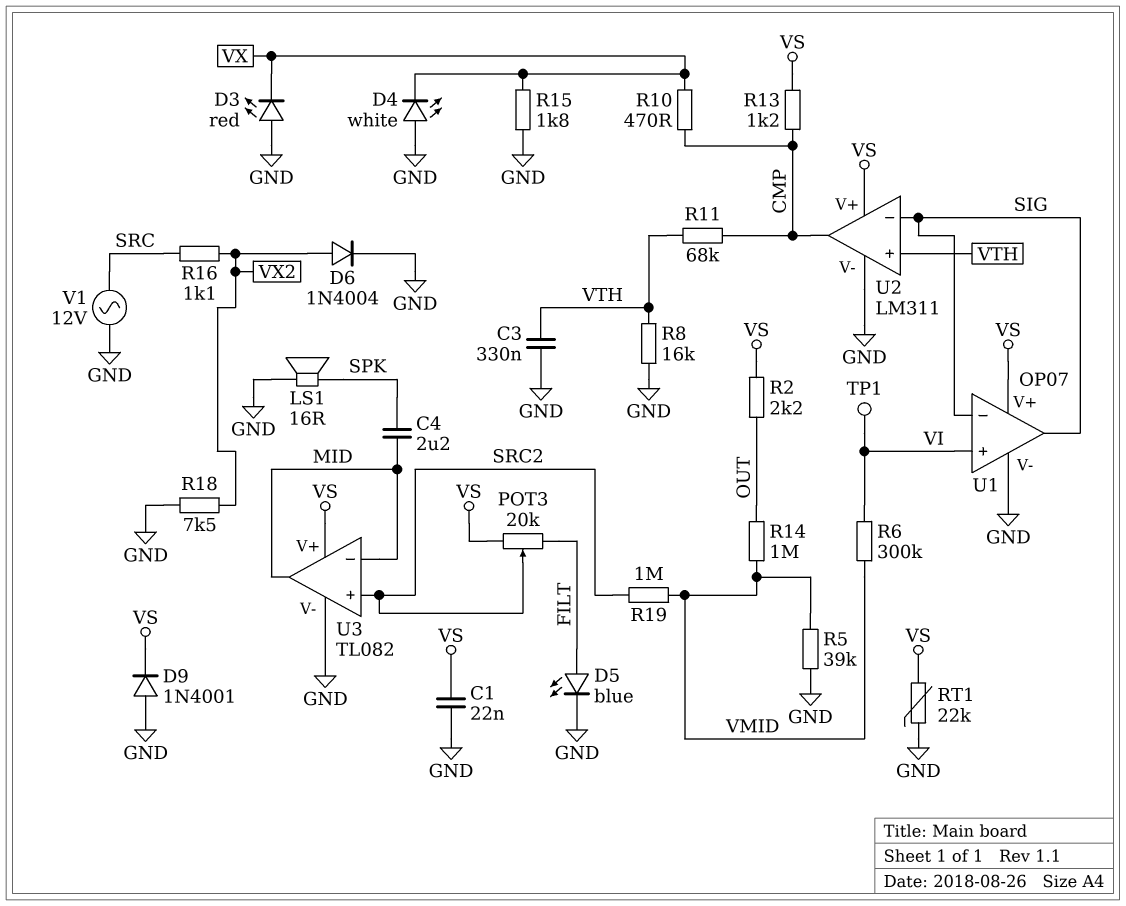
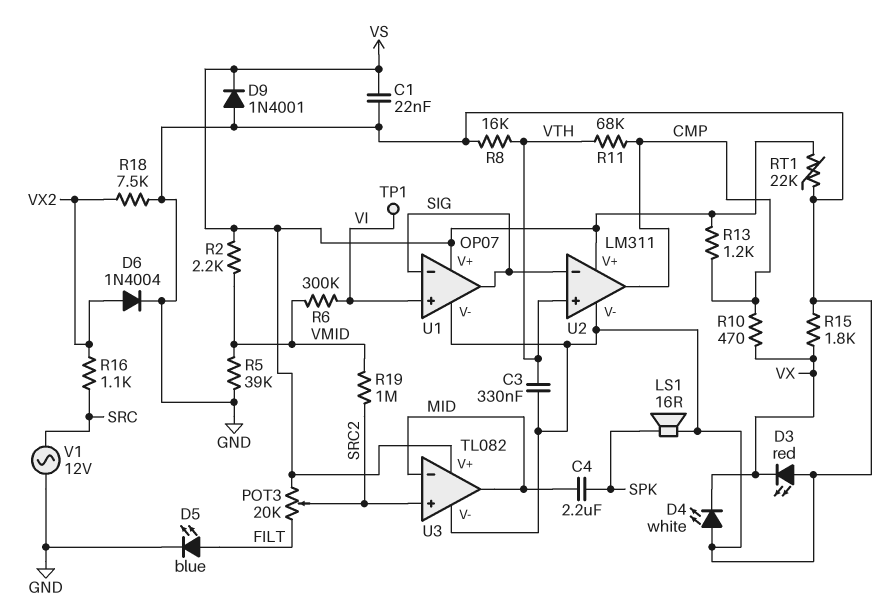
R2: 2.2k (OUT, VS) -> 2.2k (VMID, VS)
R14: 1M (OUT, VMID) -> none

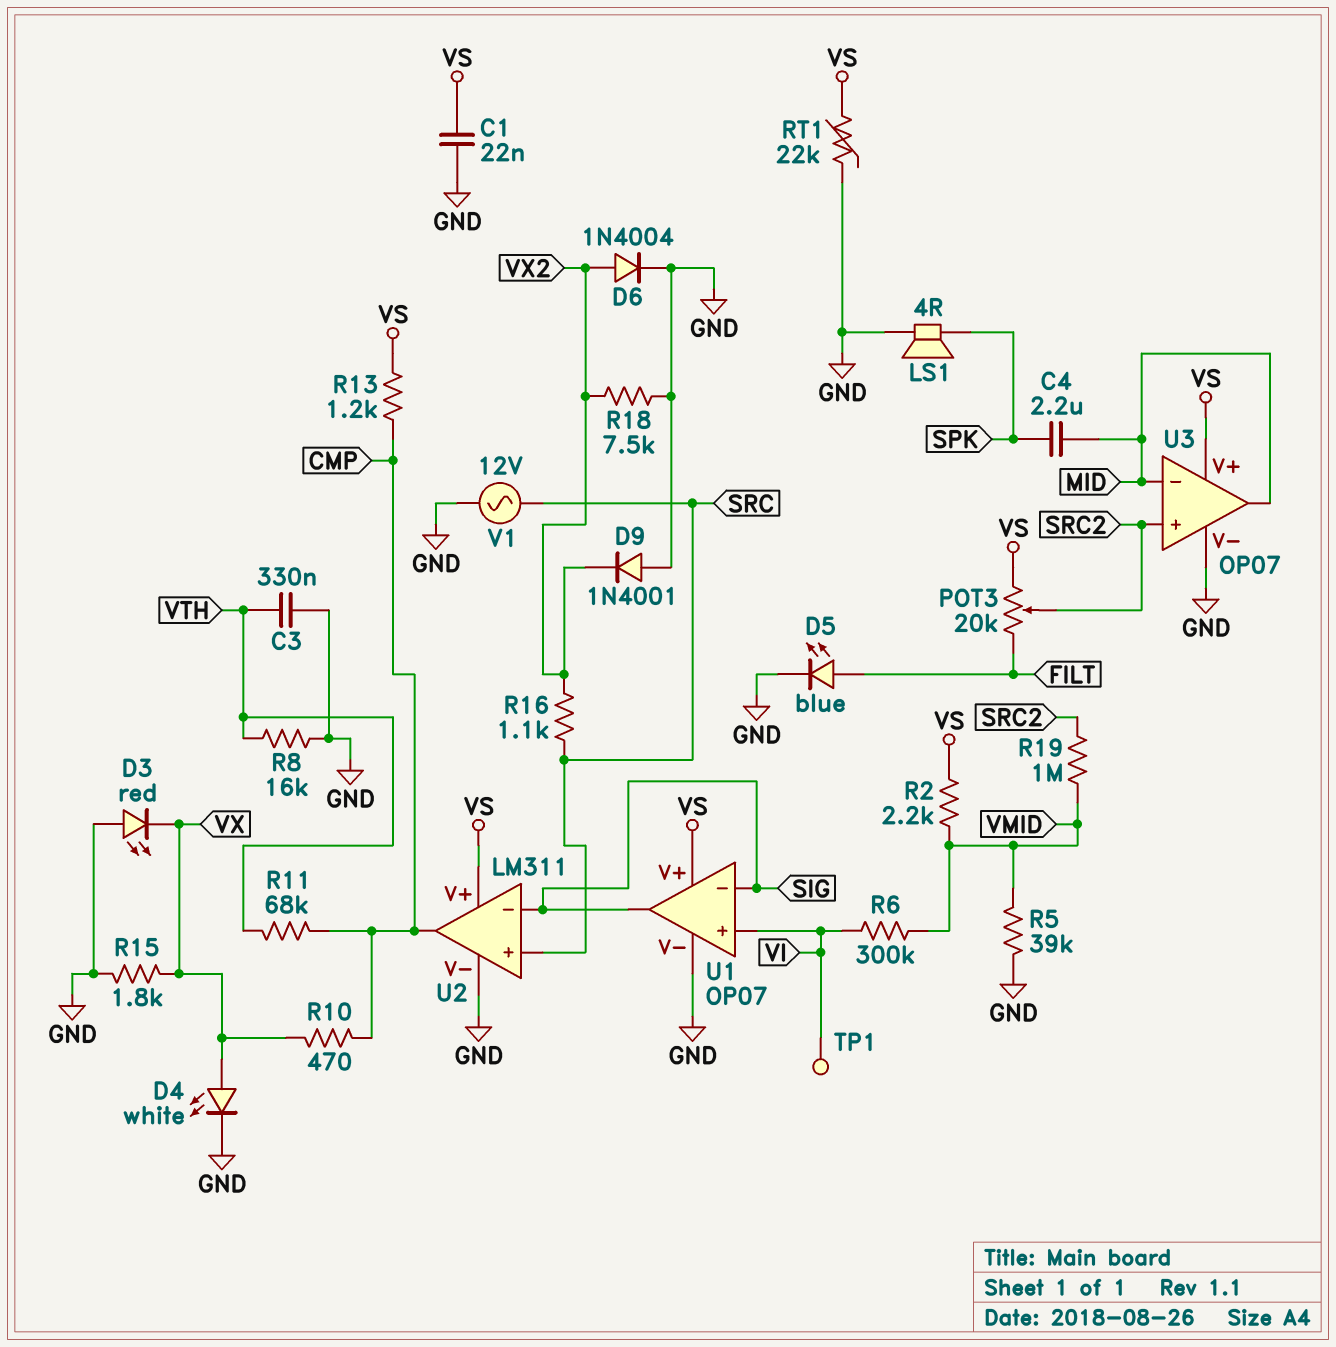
D4: LED white (A GND, K VX) -> LED white (A VX, K GND)
D9: diode 1N4001 (A GND, K VS) -> diode 1N4001 (A GND, K VX2)
LS1: speaker 16R (GND, SPK) -> speaker 4R (GND, SPK)
U2 pin in+: VTH -> SRC
U3: TL082 -> OP07

